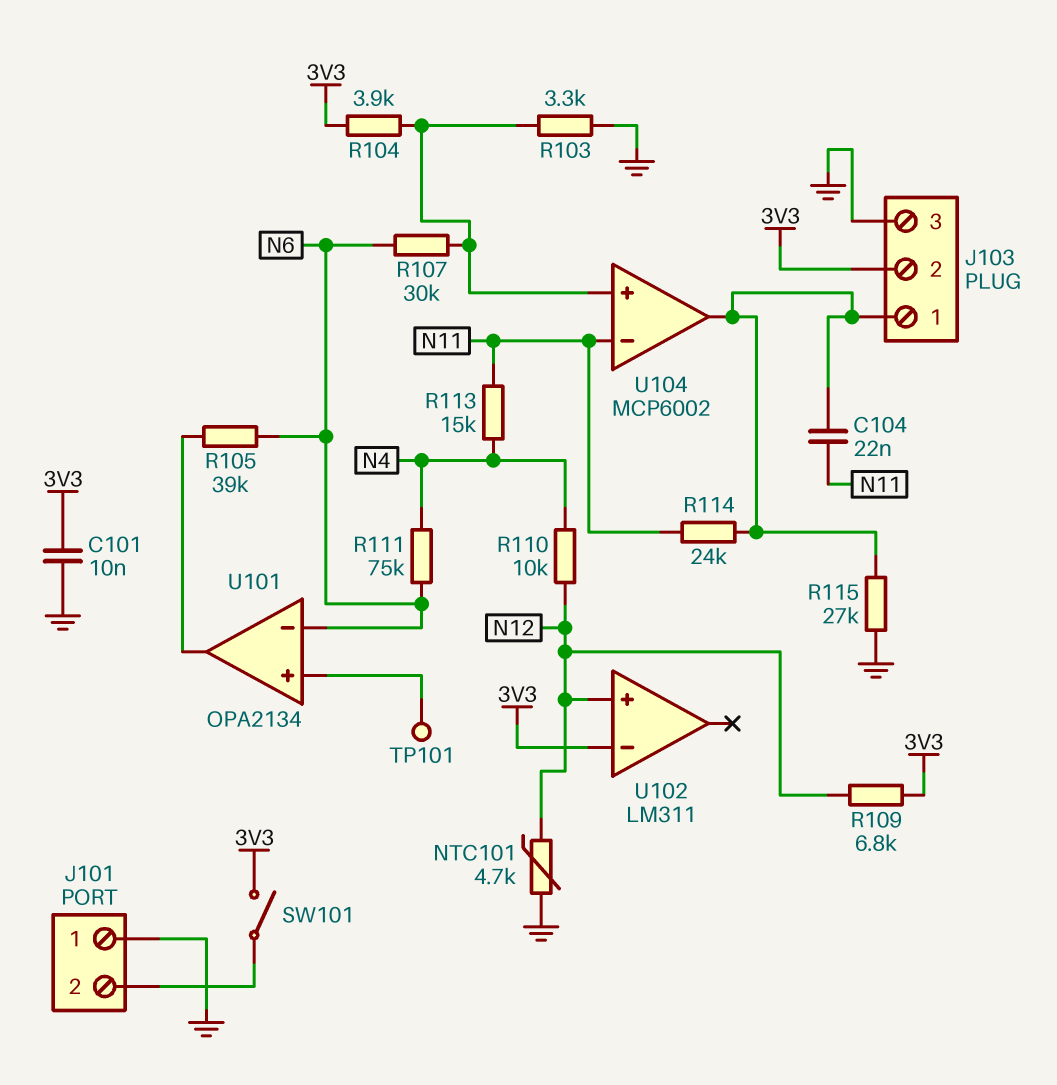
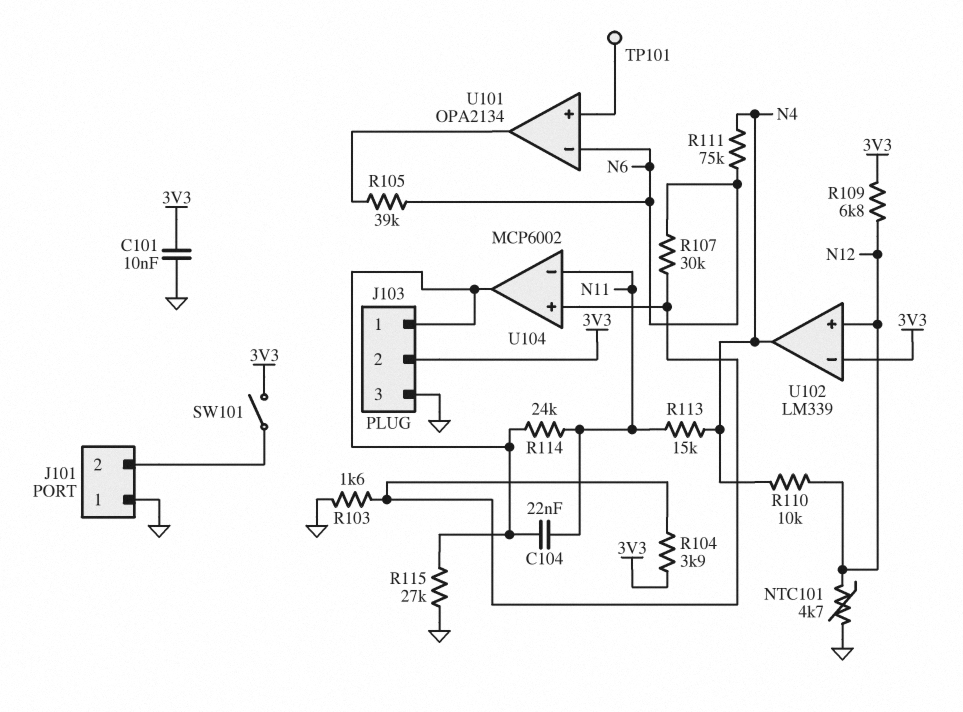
R103: 3.3k (GND, U104/in+) -> 1.6k (GND, U104/in+)
U102: LM311 -> LM339
U102 pin out: none -> N4

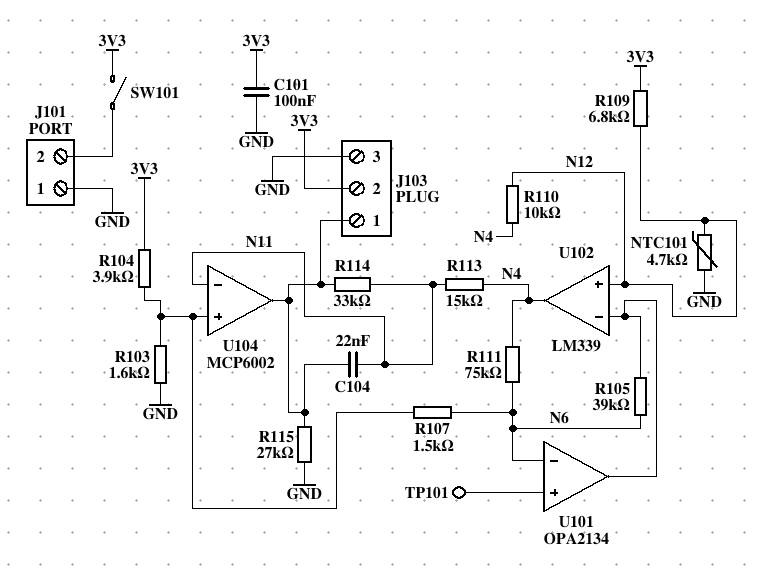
C101: 10nF (3V3, GND) -> 100nF (3V3, GND)
R107: 30k (N6, U104/in+) -> 1.5k (N6, U104/in+)
R114: 24k (J103/1, N11) -> 33k (J103/1, N11)
U102 pin in-: 3V3 -> U101/out

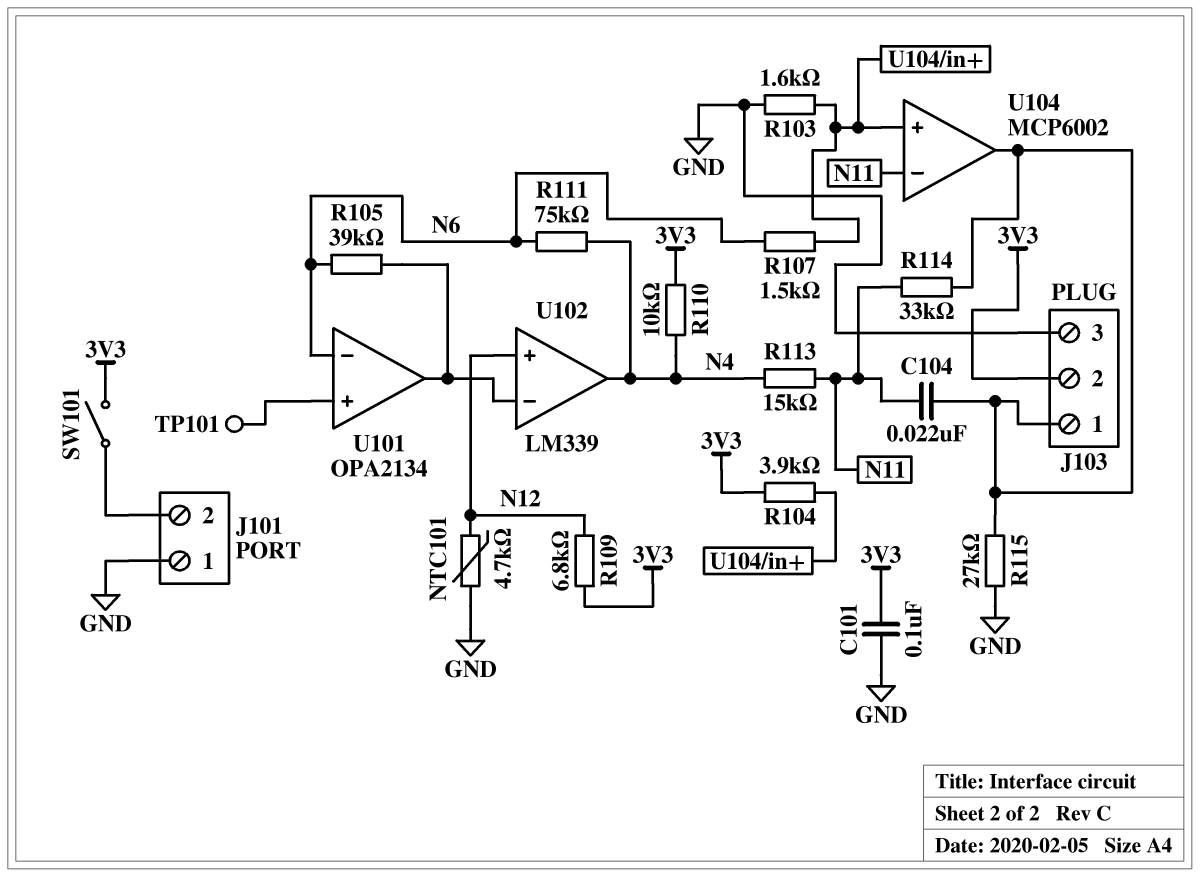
R110: 10k (N4, N12) -> 10k (3V3, N4)

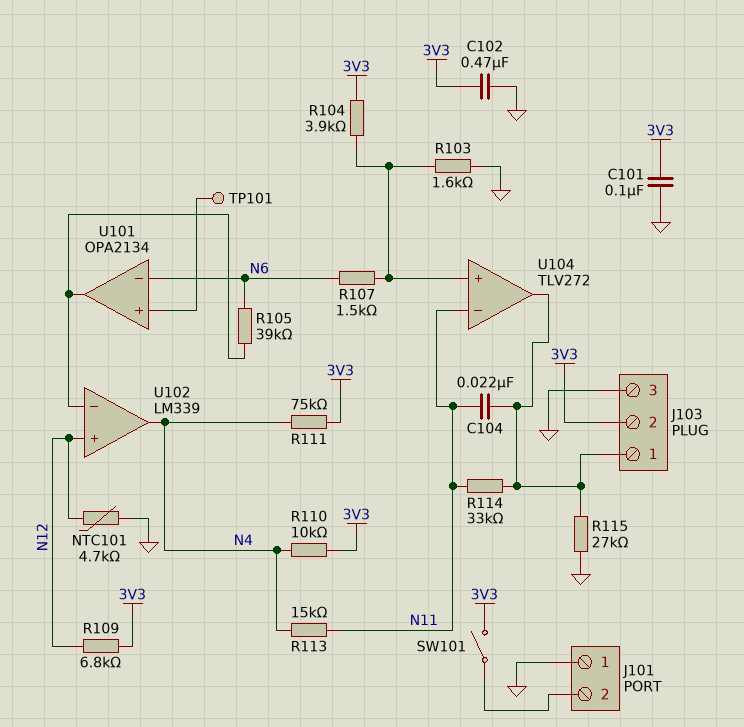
C102: none -> 470nF (3V3, GND)
R111: 75k (N4, N6) -> 75k (3V3, N4)
U104: MCP6002 -> TLV272

